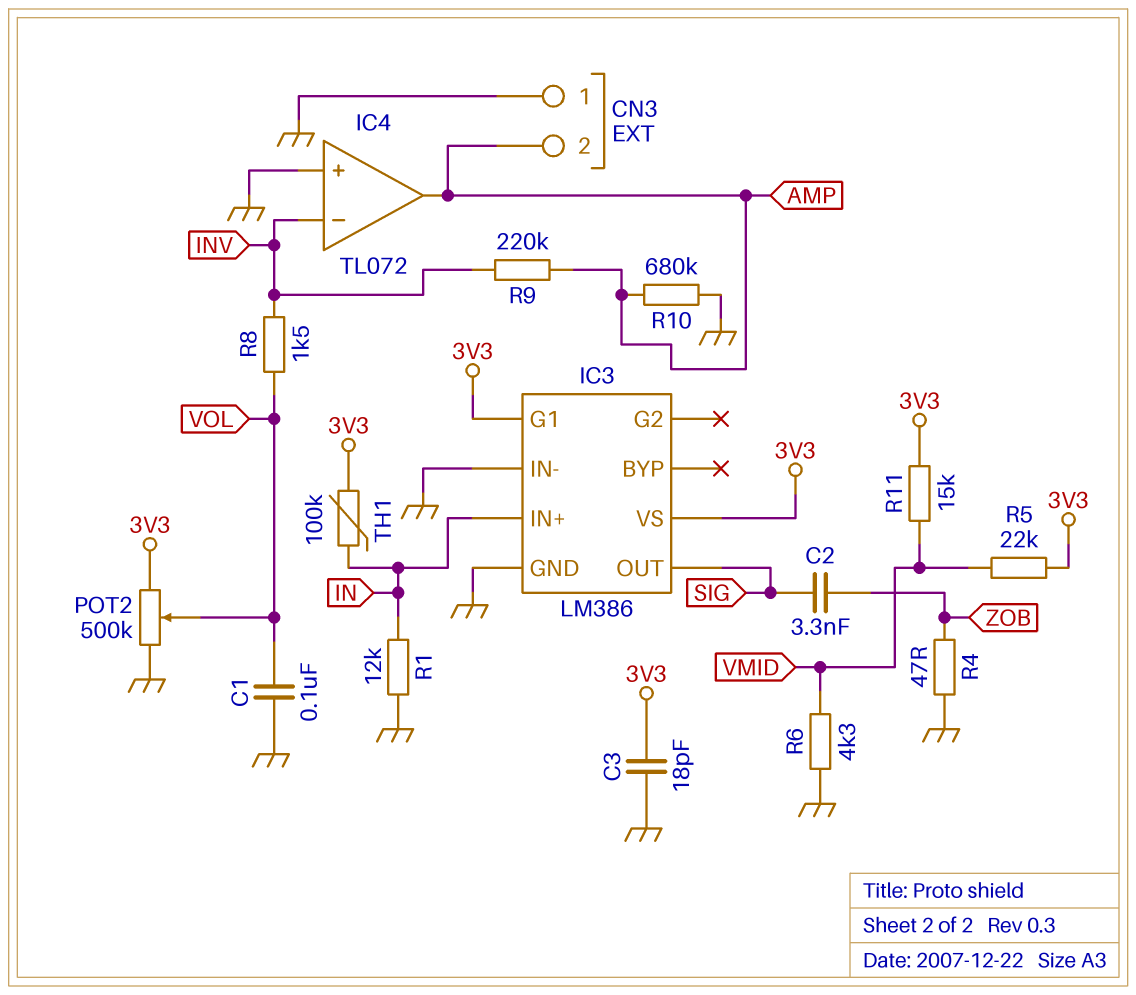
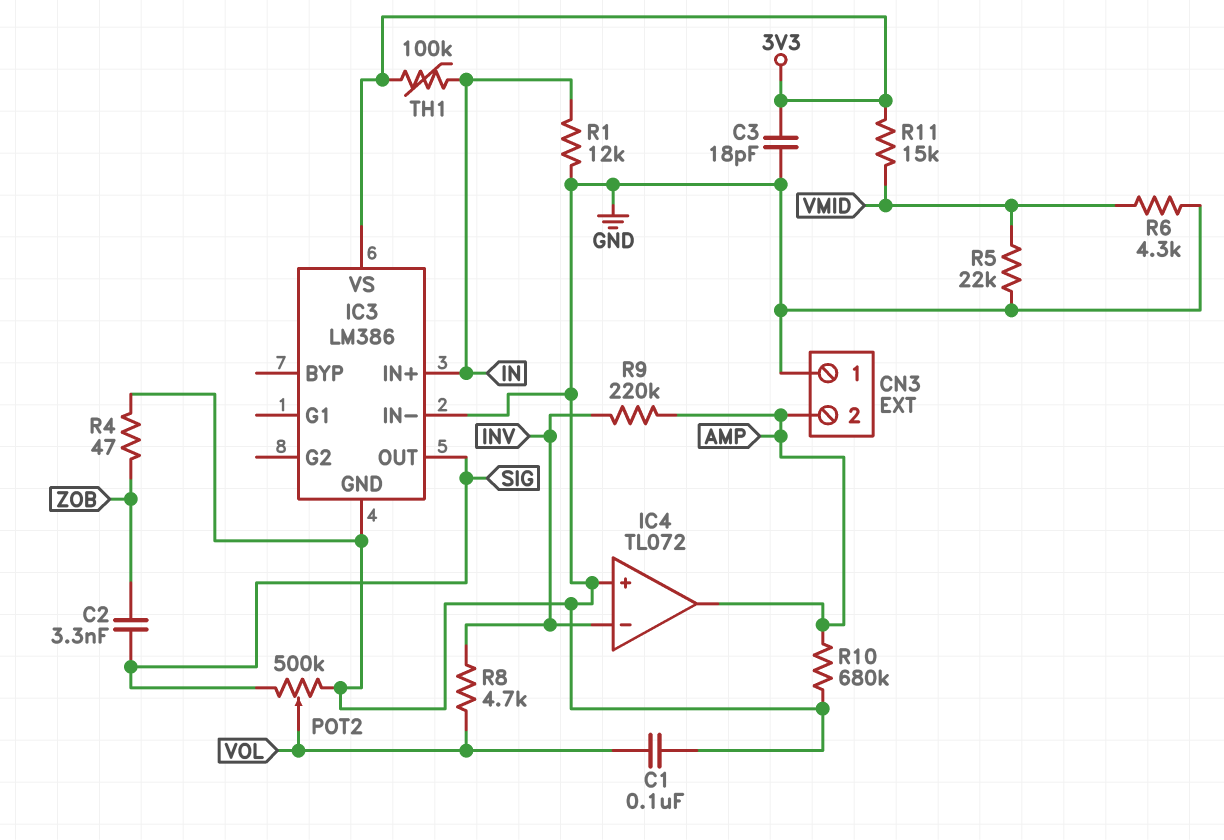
IC3 pin G1: 3V3 -> none
POT2: 500k (3V3, GND, wiper VOL) -> 500k (GND, SIG, wiper VOL)
R5: 22k (3V3, VMID) -> 22k (GND, VMID)
R8: 1.5k (INV, VOL) -> 4.7k (INV, VOL)

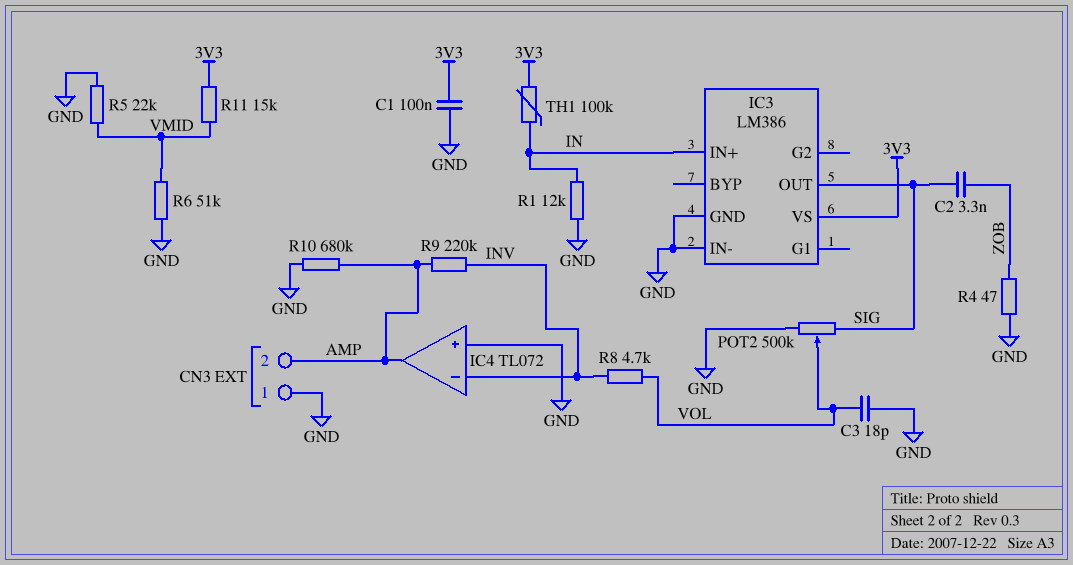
C1: 100nF (GND, VOL) -> 100nF (3V3, GND)
C3: 18pF (3V3, GND) -> 18pF (GND, VOL)
R6: 4.3k (GND, VMID) -> 51k (GND, VMID)

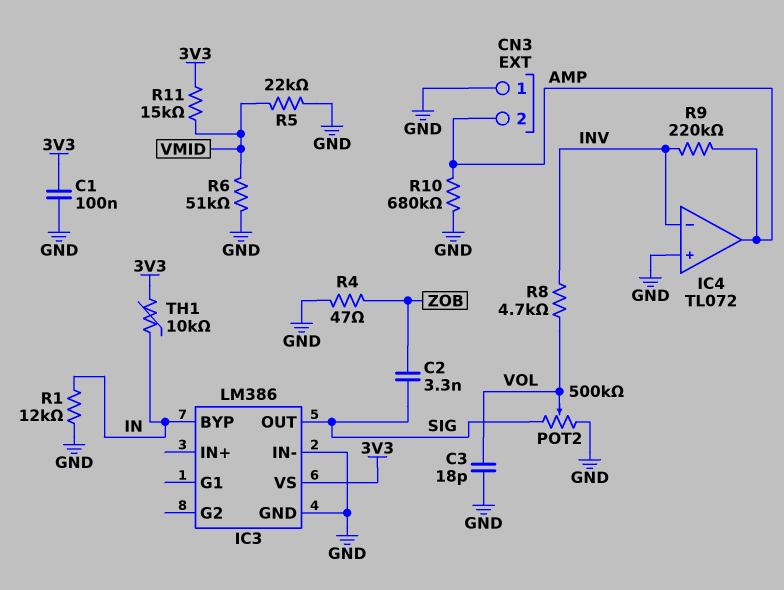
IC3 pin BYP: none -> IN
IC3 pin IN+: IN -> none
TH1: 100k (3V3, IN) -> 10k (3V3, IN)

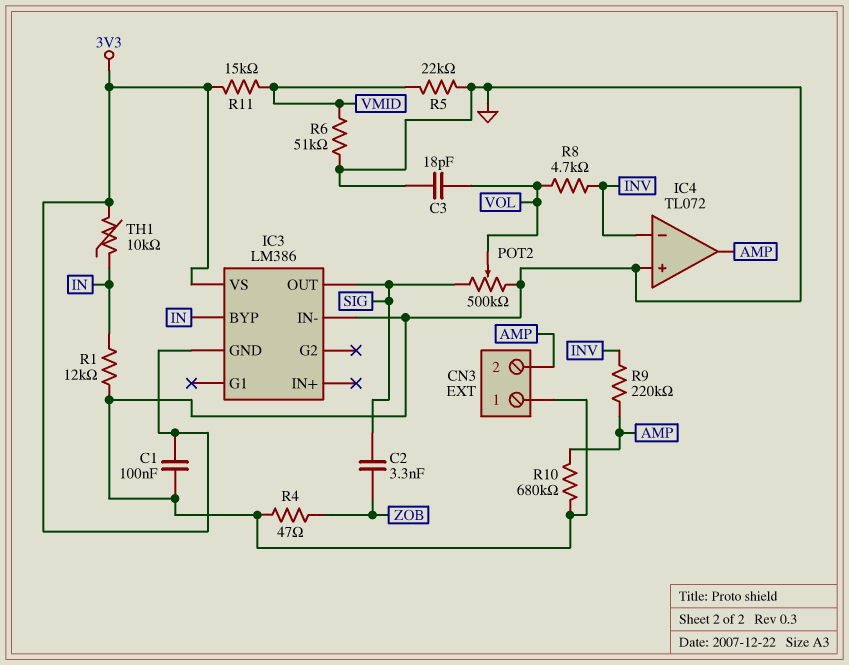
IC3 pin GND: GND -> 3V3

